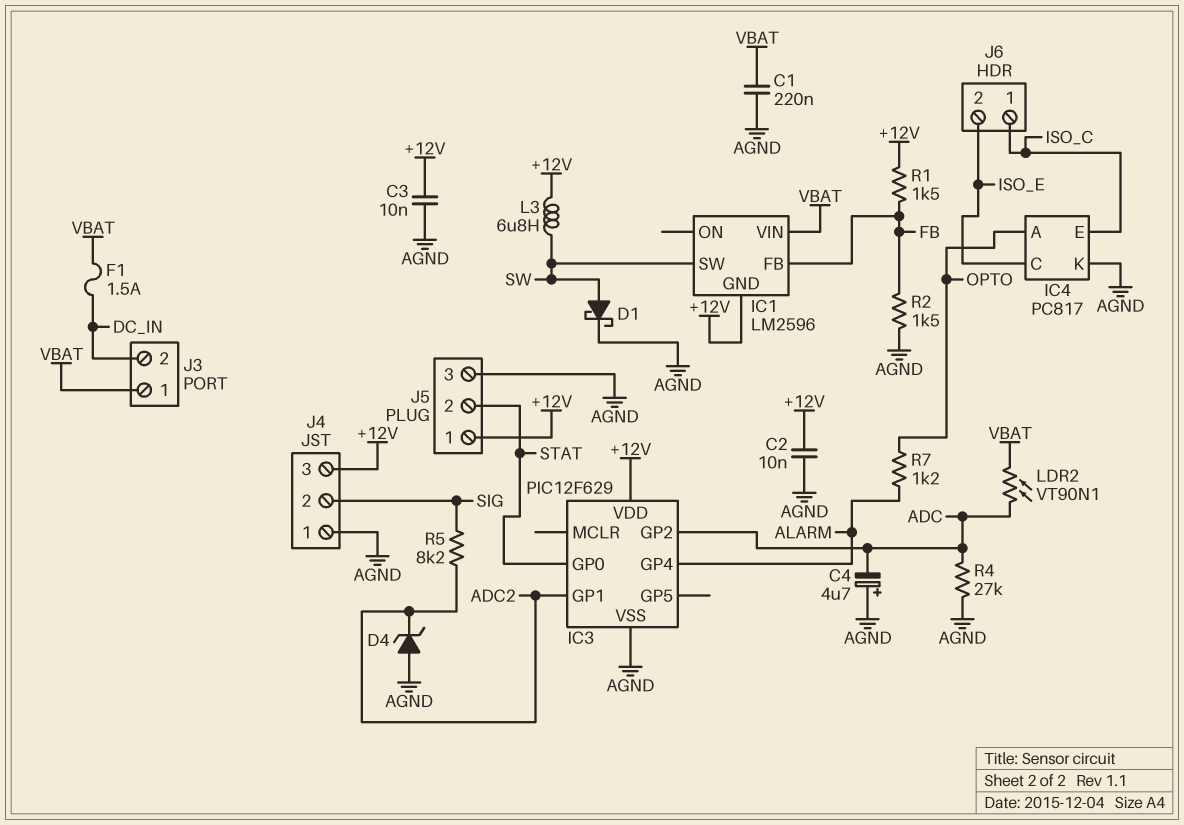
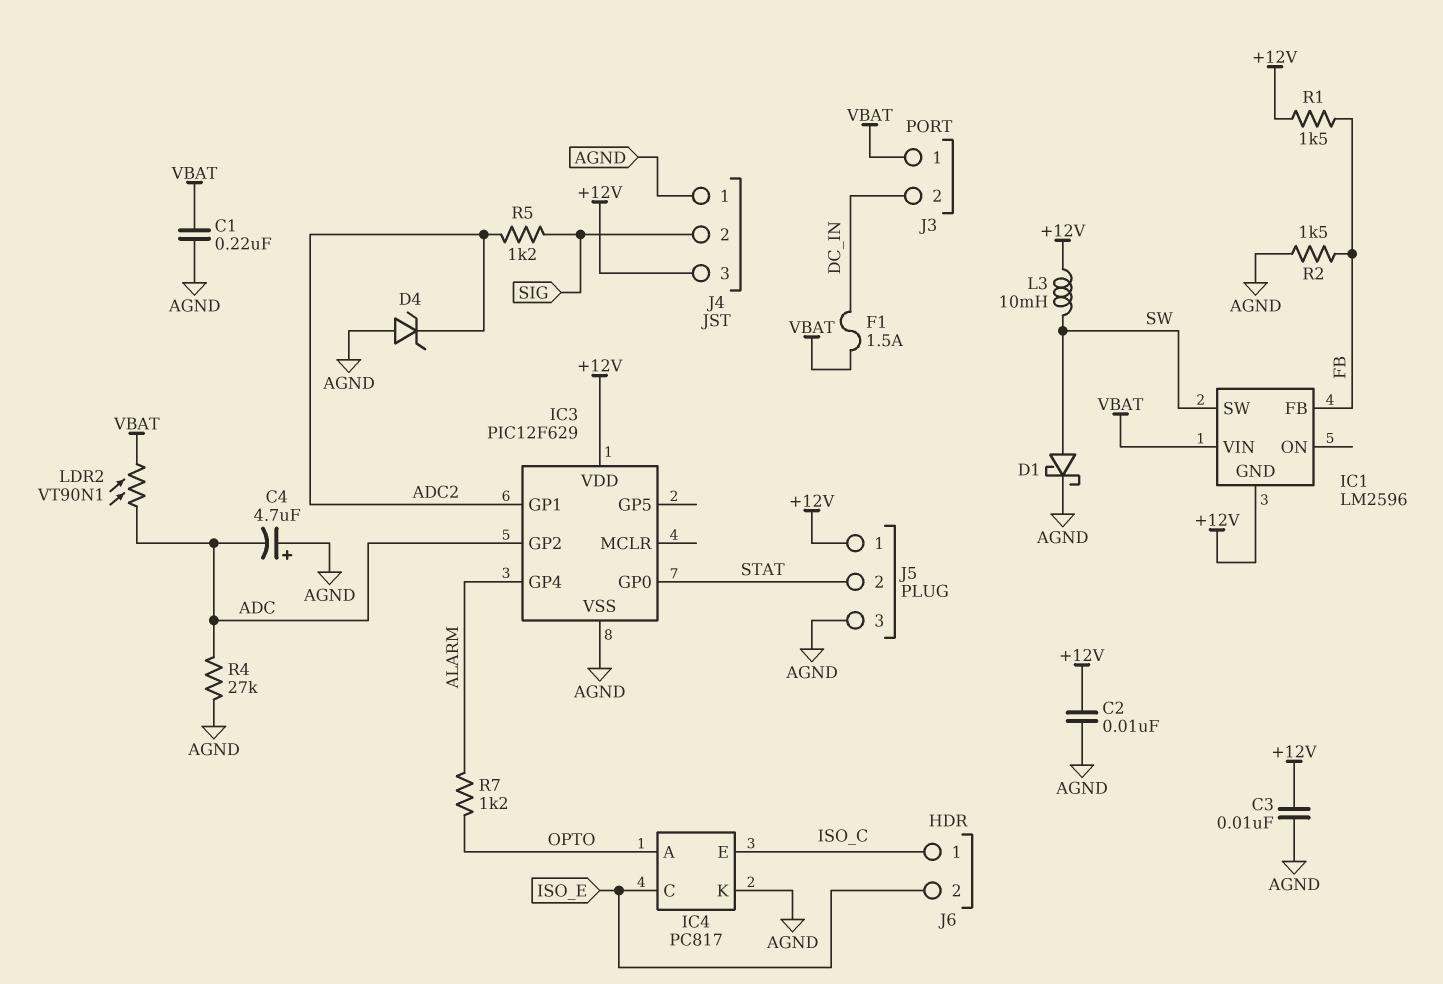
L3: 6.8uH (+12V, SW) -> 10mH (+12V, SW)
R5: 8.2k (ADC2, SIG) -> 1.2k (ADC2, SIG)

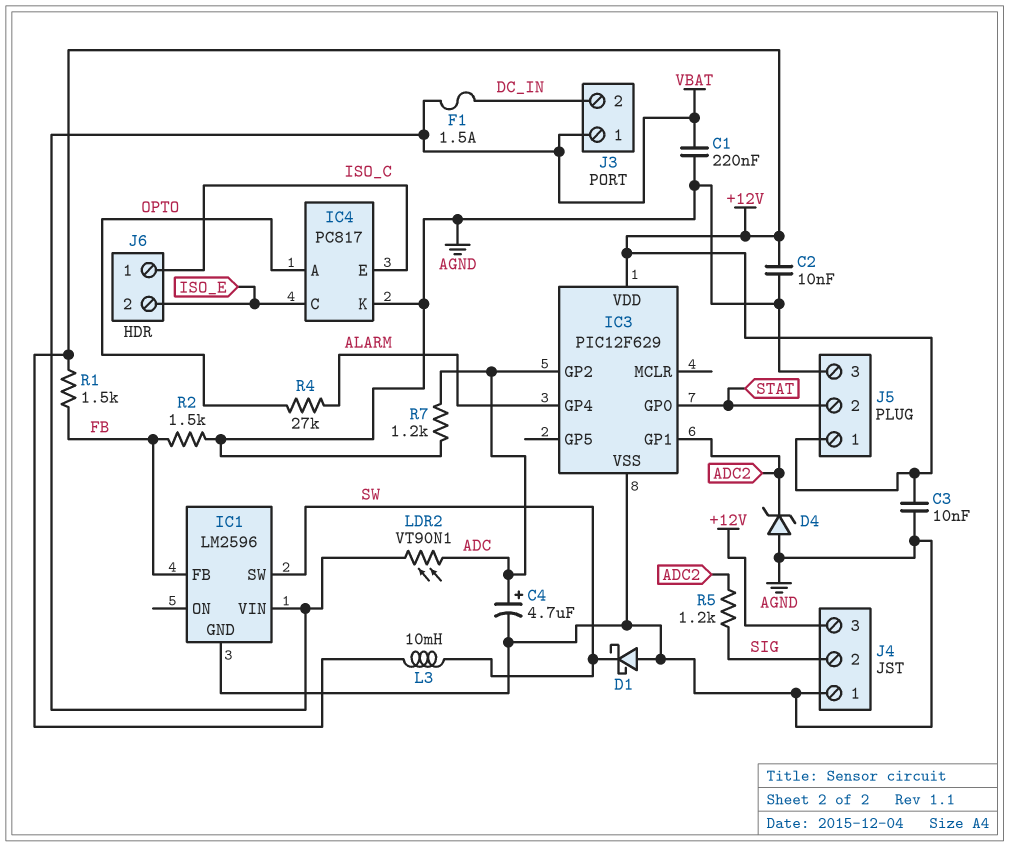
C4: 4.7uF (plus AGND, minus ADC) -> 4.7uF (plus ADC, minus AGND)
D1: schottky (A SW, K AGND) -> schottky (A AGND, K SW)
IC1 pin GND: +12V -> AGND
R4: 27k (ADC, AGND) -> 27k (ALARM, OPTO)
R7: 1.2k (ALARM, OPTO) -> 1.2k (ADC, AGND)

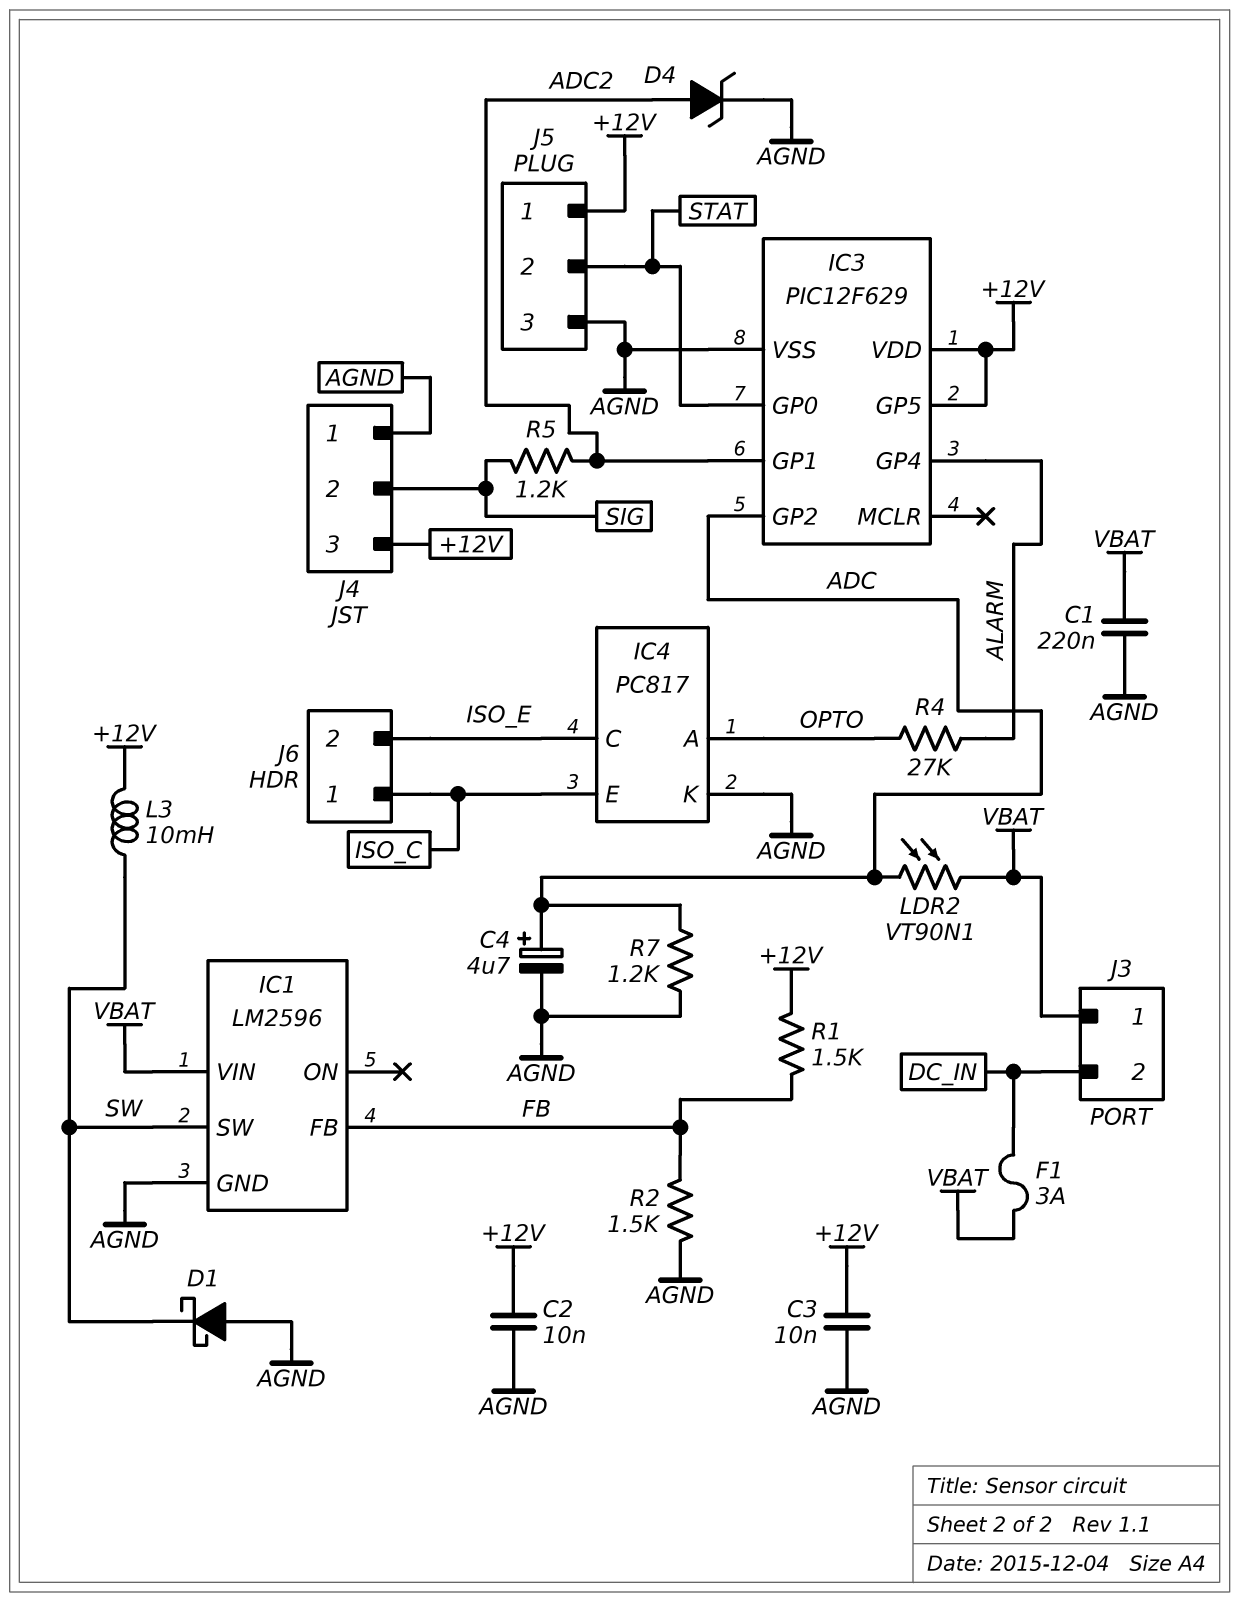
D4: zener (A AGND, K ADC2) -> zener (A ADC2, K AGND)
F1: 1.5A (DC_IN, VBAT) -> 3A (DC_IN, VBAT)
IC3 pin GP5: none -> +12V

